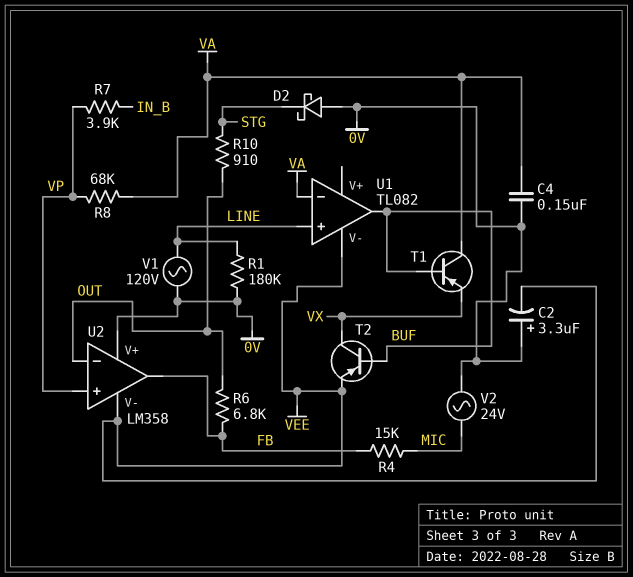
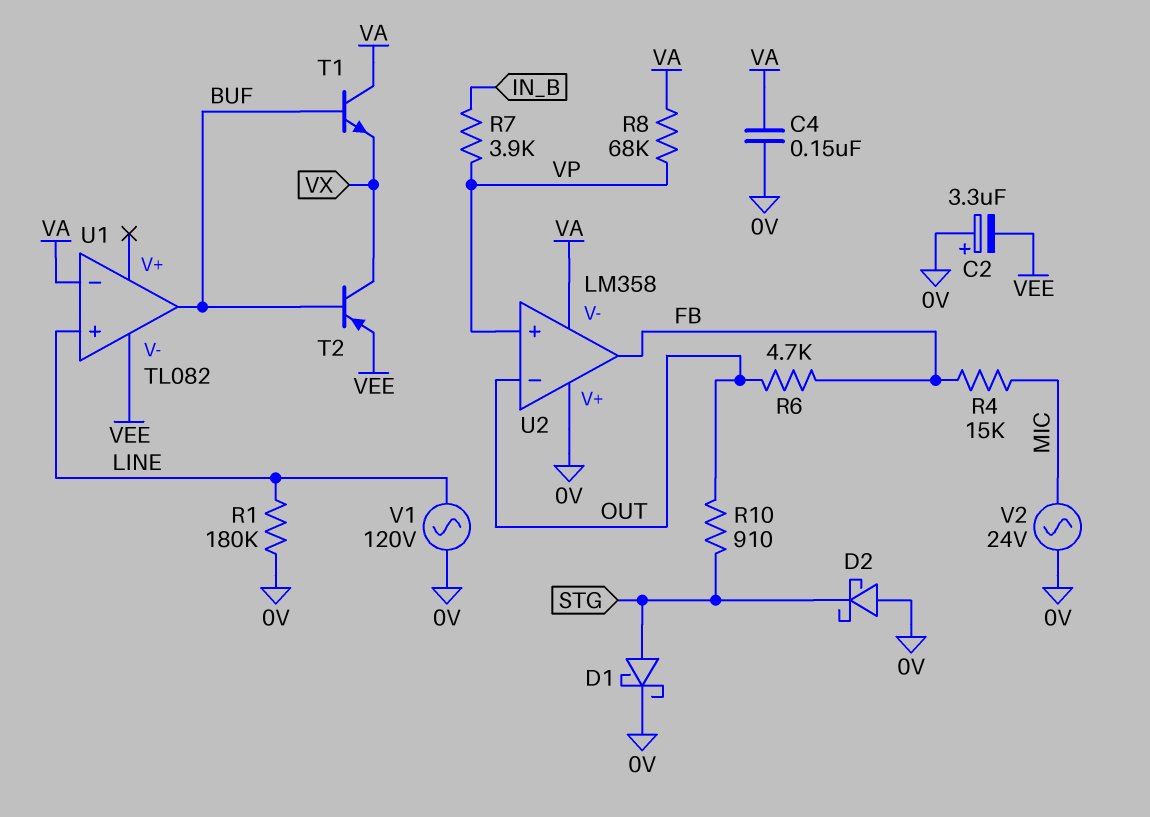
D1: none -> schottky (A STG, K 0V)
R6: 6.8k (FB, OUT) -> 4.7k (FB, OUT)
T1: PNP (B BUF, C VA, E VX) -> NPN (B BUF, C VA, E VX)
U2 pin V-: VEE -> VA

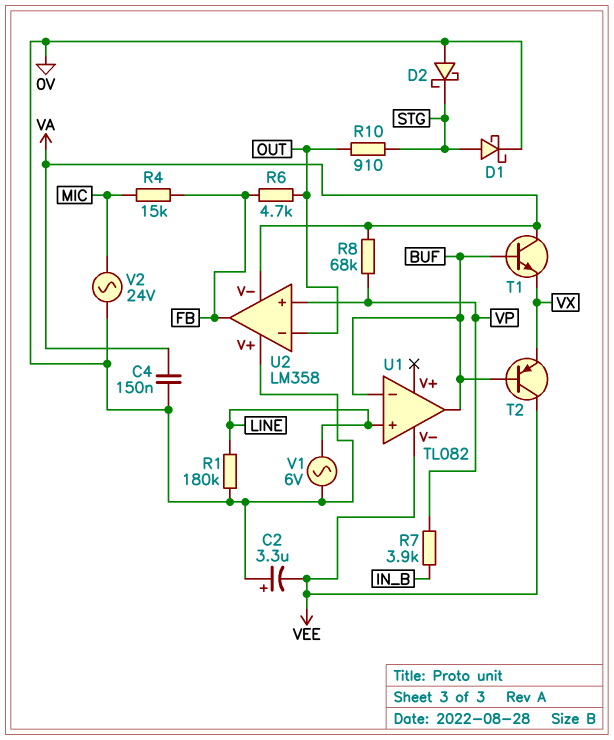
T2: PNP (B BUF, C VX, E VEE) -> PNP (B BUF, C VEE, E VX)
U1 pin in-: VA -> BUF
V1: AC 120V (0V, LINE) -> AC 6V (0V, LINE)

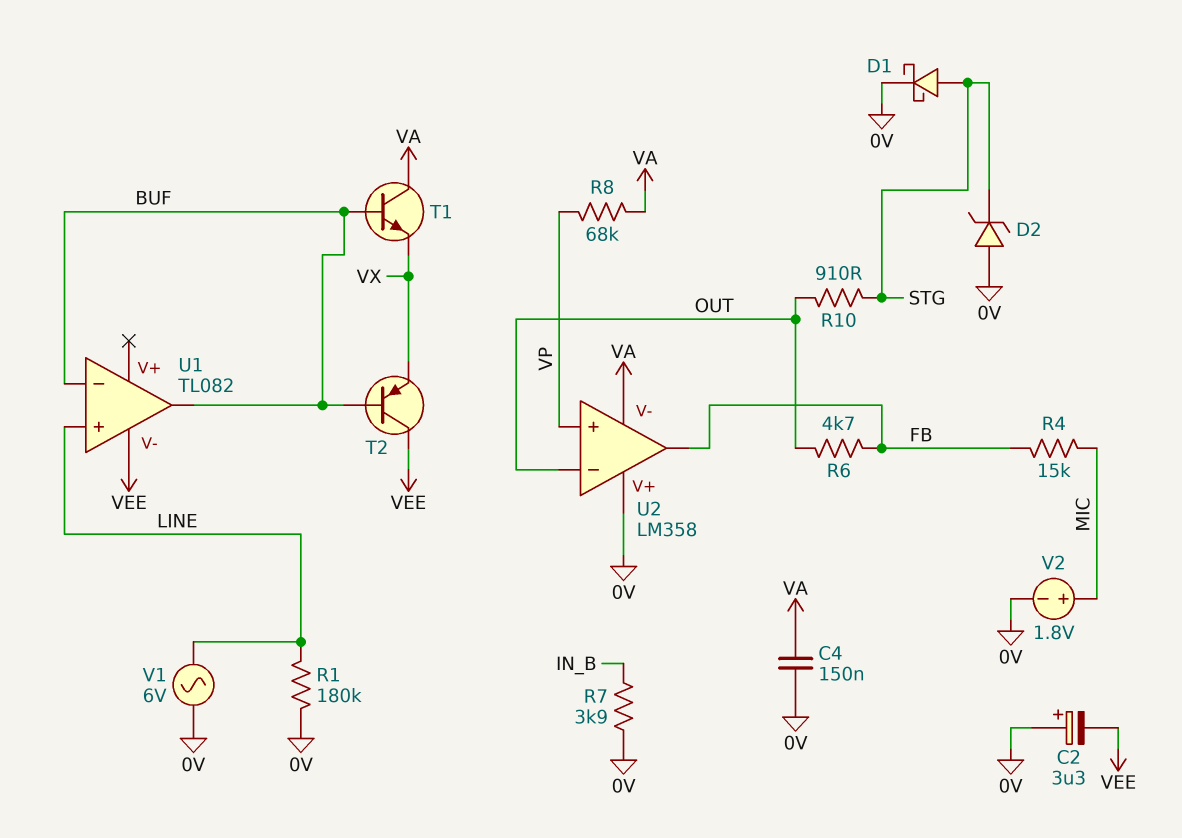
D2: schottky (A 0V, K STG) -> zener (A 0V, K STG)
R7: 3.9k (IN_B, VP) -> 3.9k (0V, IN_B)
V2: AC 24V (0V, MIC) -> 1.8V (plus MIC, minus 0V)

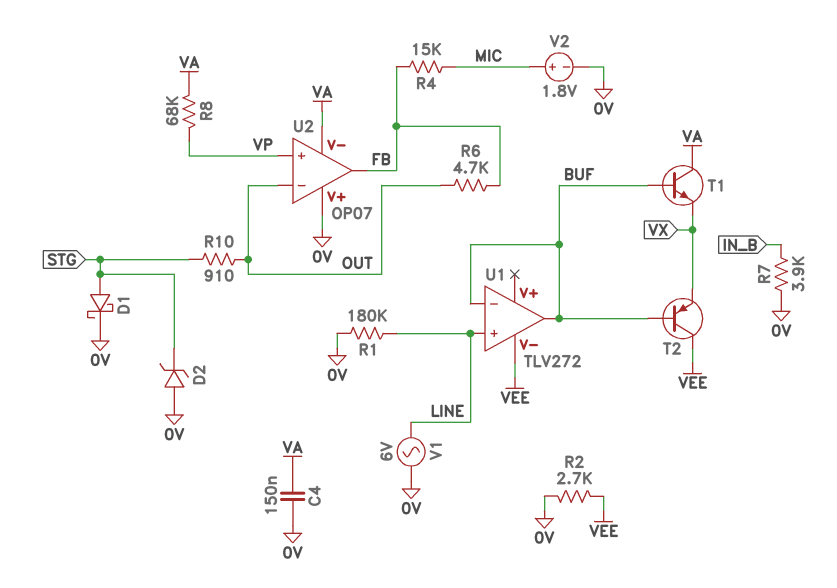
C2: 3.3uF (plus 0V, minus VEE) -> none
R2: none -> 2.7k (0V, VEE)
U1: TL082 -> TLV272
U2: LM358 -> OP07

